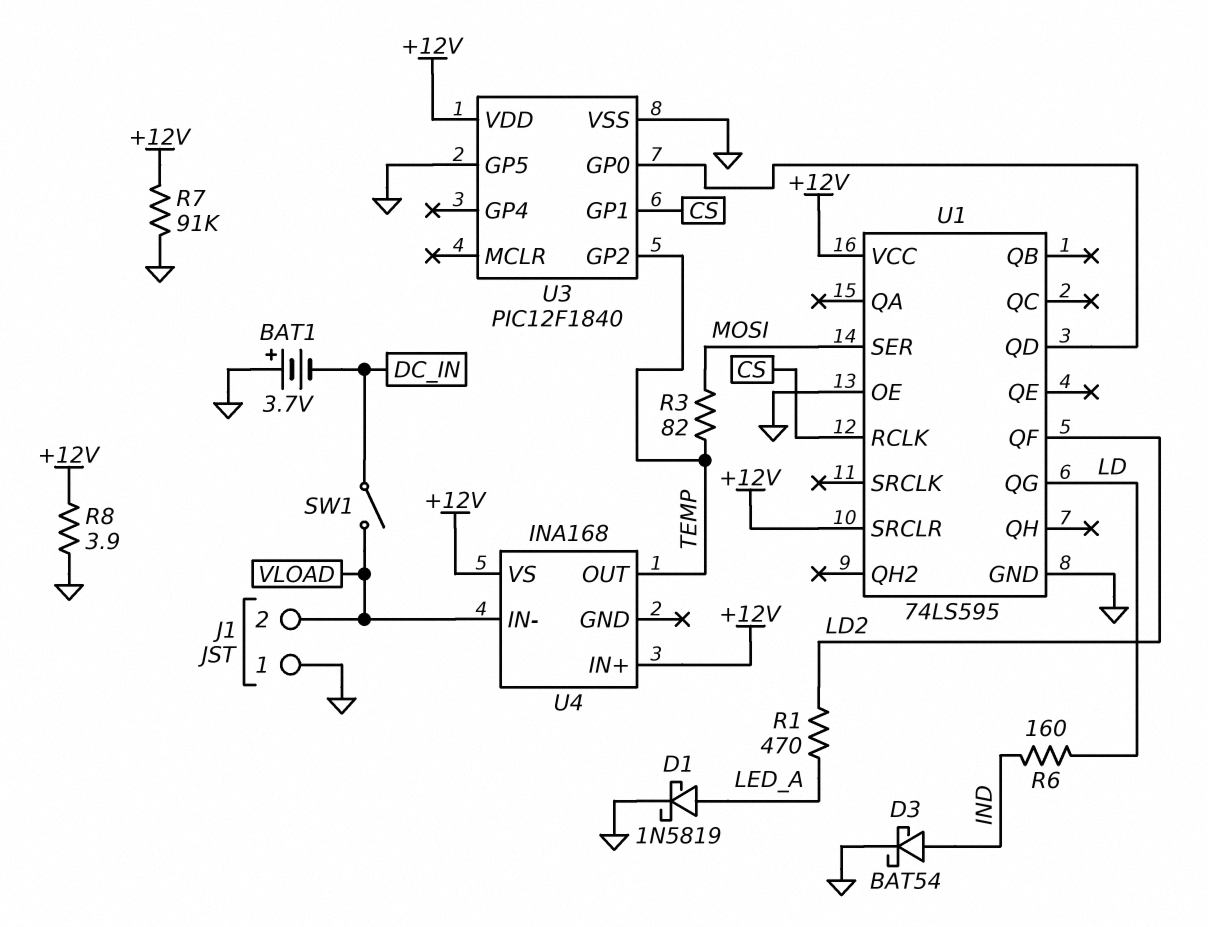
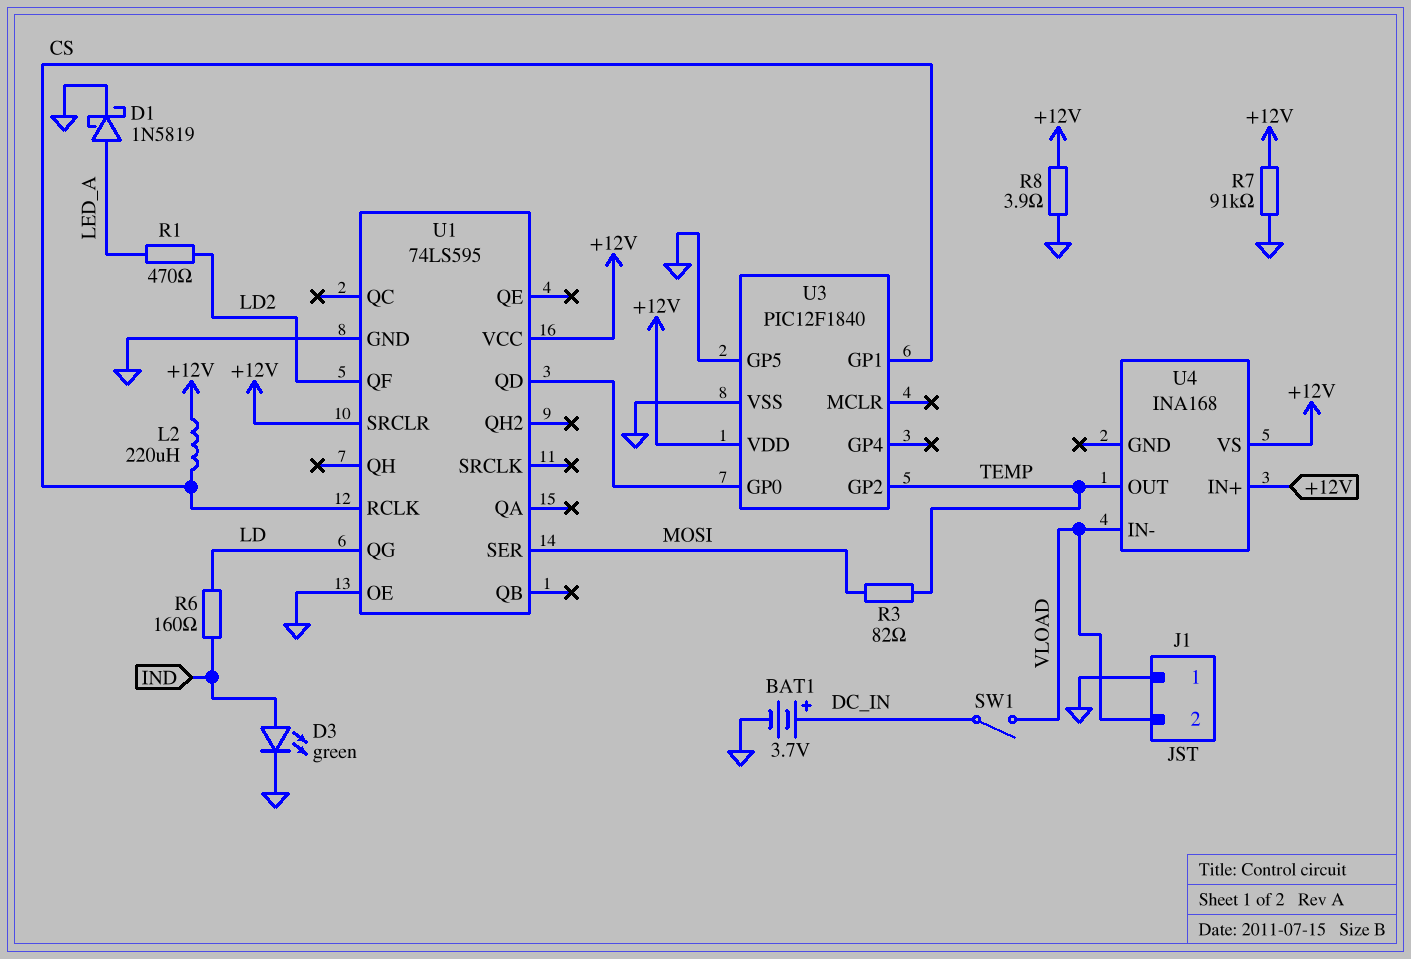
BAT1: 3.7V (plus GND, minus DC_IN) -> 3.7V (plus DC_IN, minus GND)
D3: schottky BAT54 (A IND, K GND) -> LED green (A IND, K GND)
L2: none -> 220uH (+12V, CS)

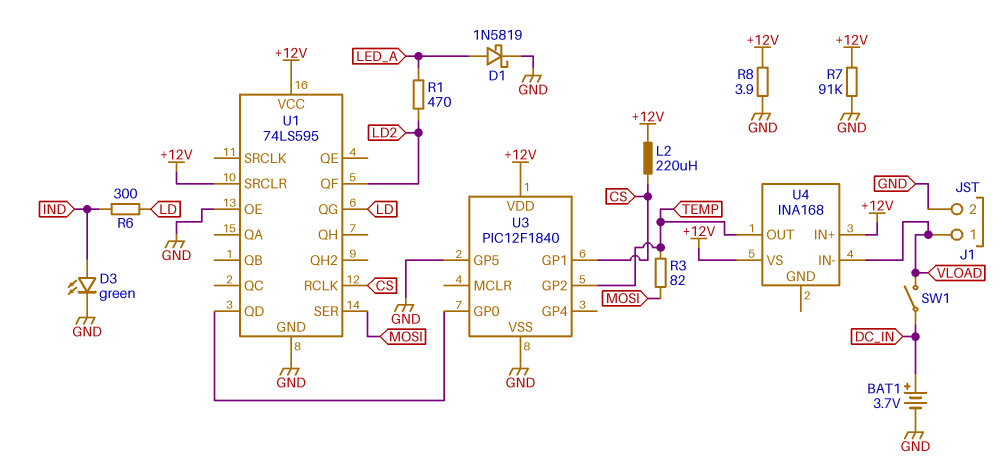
J1 pin 1: GND -> VLOAD
J1 pin 2: VLOAD -> GND
R6: 160 (IND, LD) -> 300 (IND, LD)

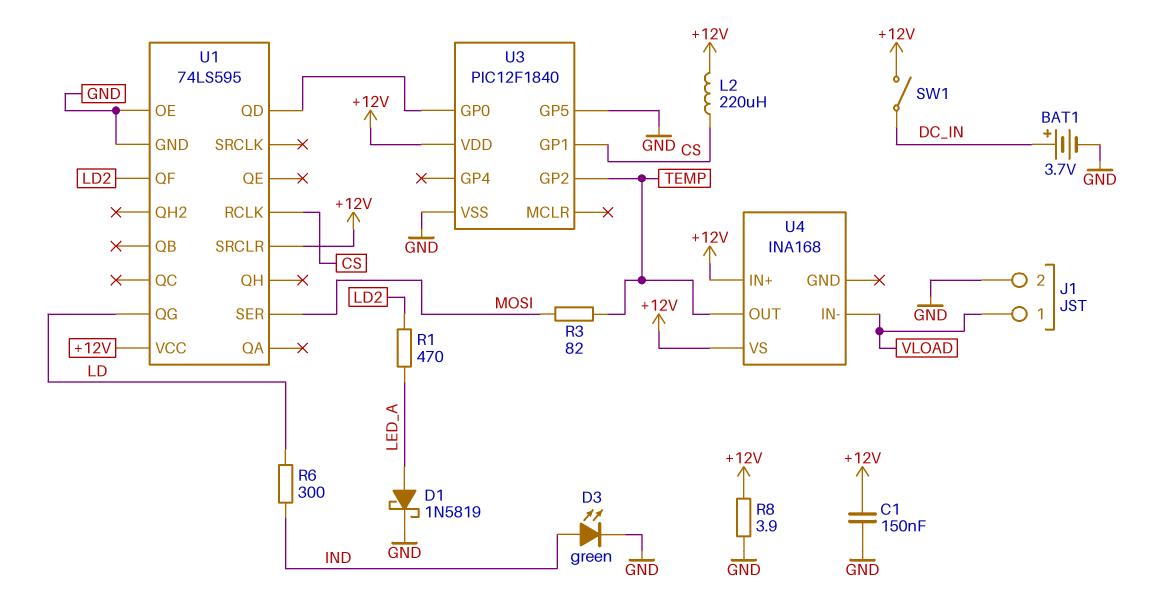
C1: none -> 150nF (+12V, GND)
R7: 91k (+12V, GND) -> none
SW1: switch (DC_IN, VLOAD) -> switch (+12V, DC_IN)

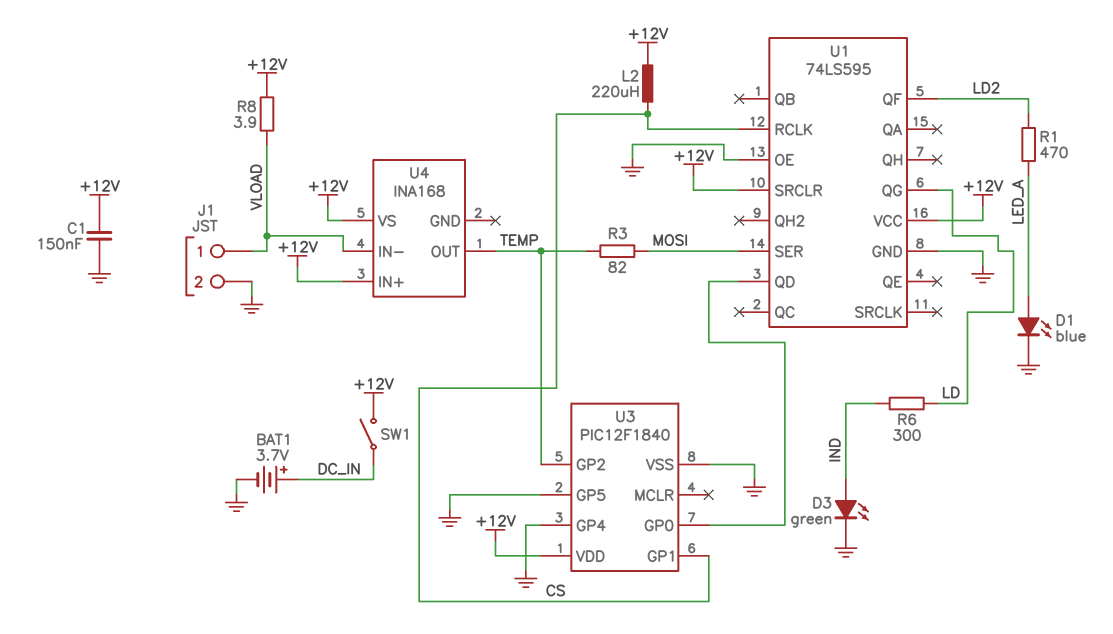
D1: schottky 1N5819 (A LED_A, K GND) -> LED blue (A LED_A, K GND)
R8: 3.9 (+12V, GND) -> 3.9 (+12V, VLOAD)
U3 pin GP4: none -> GND

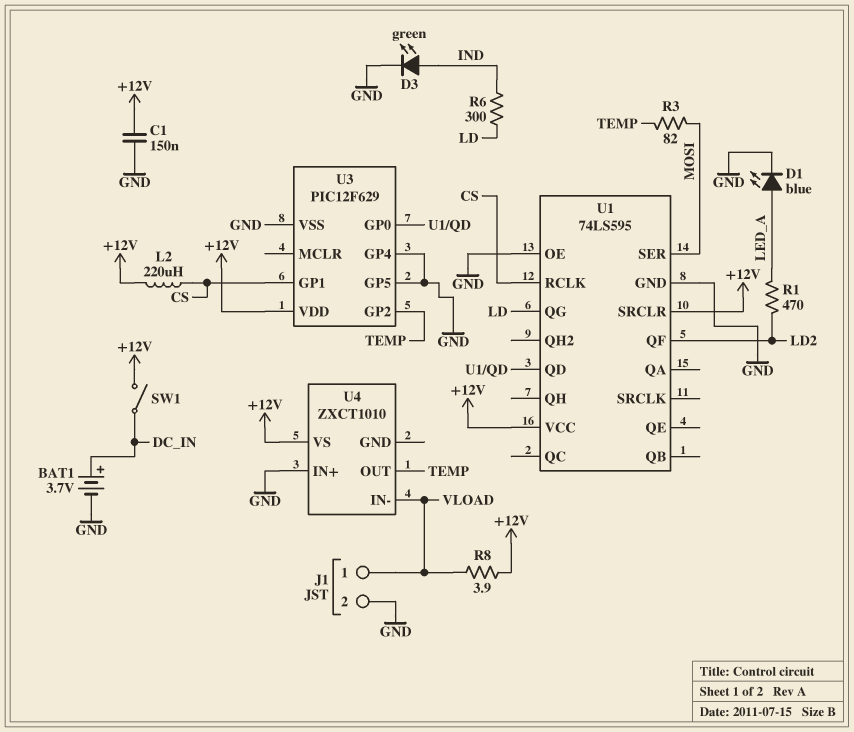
U3: PIC12F1840 -> PIC12F629
U4: INA168 -> ZXCT1010
U4 pin IN+: +12V -> GND

